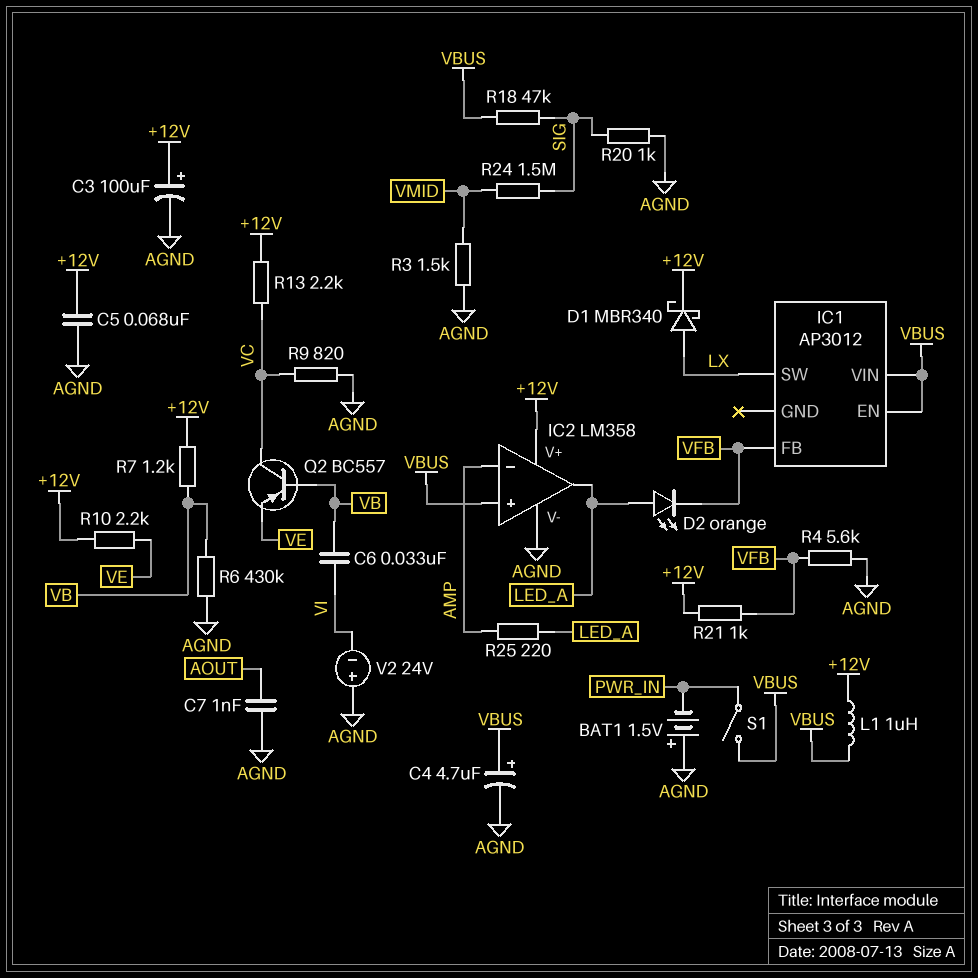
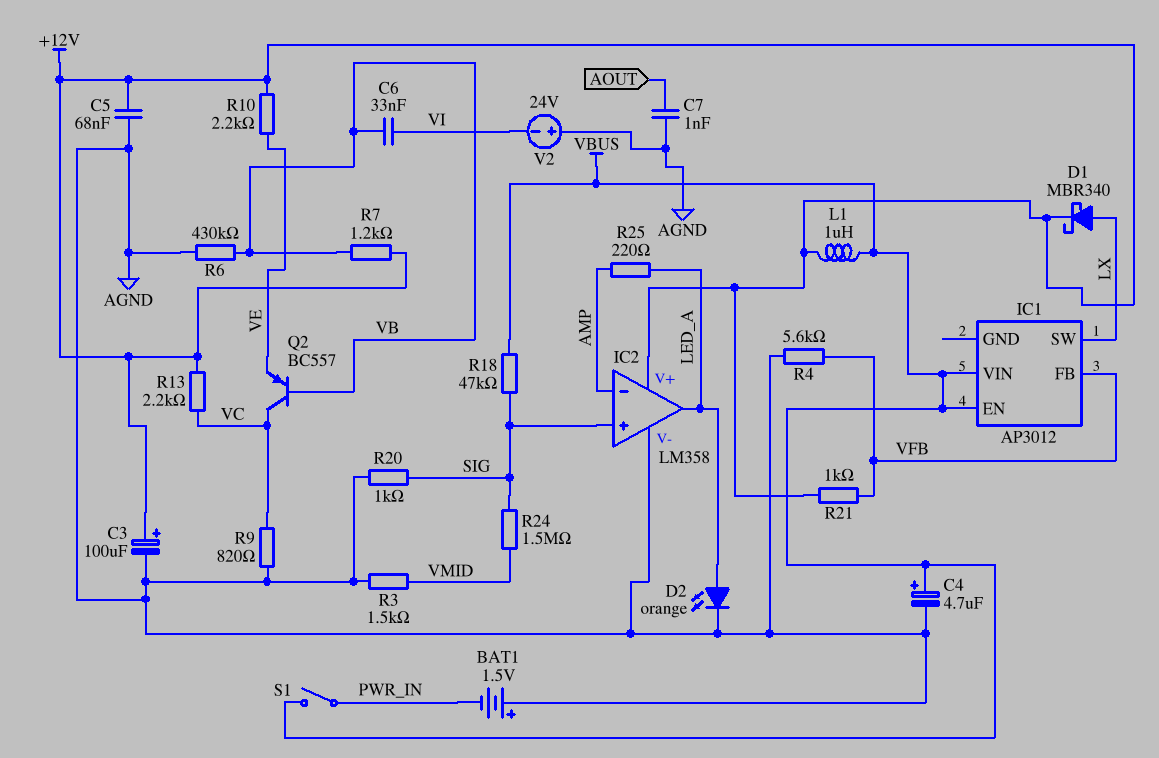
D2: LED orange (A LED_A, K VFB) -> LED orange (A LED_A, K AGND)
IC2 pin in+: VBUS -> SIG

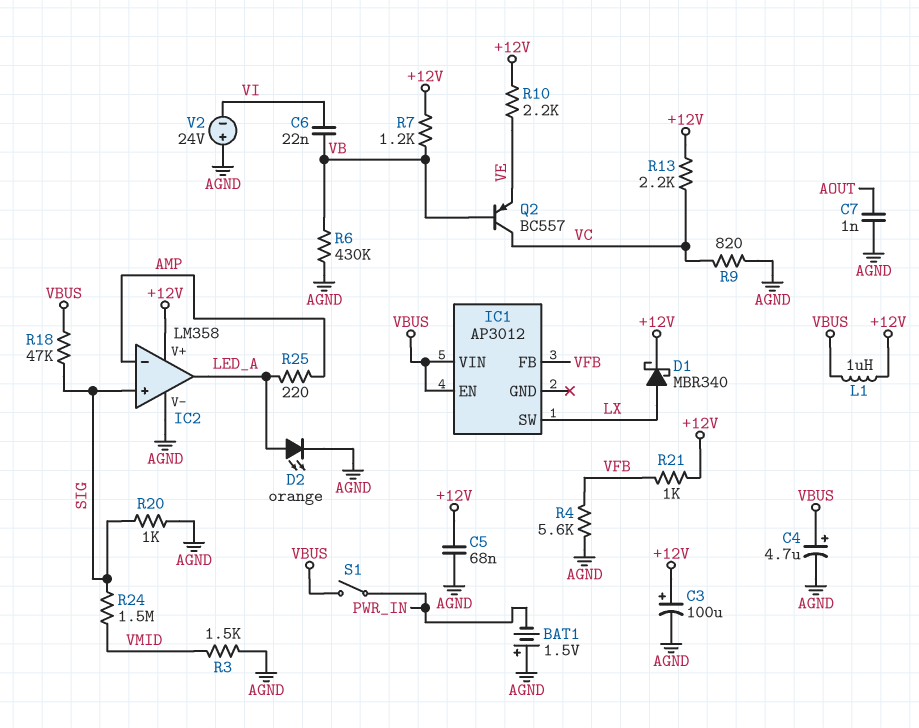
C6: 33nF (VB, VI) -> 22nF (VB, VI)

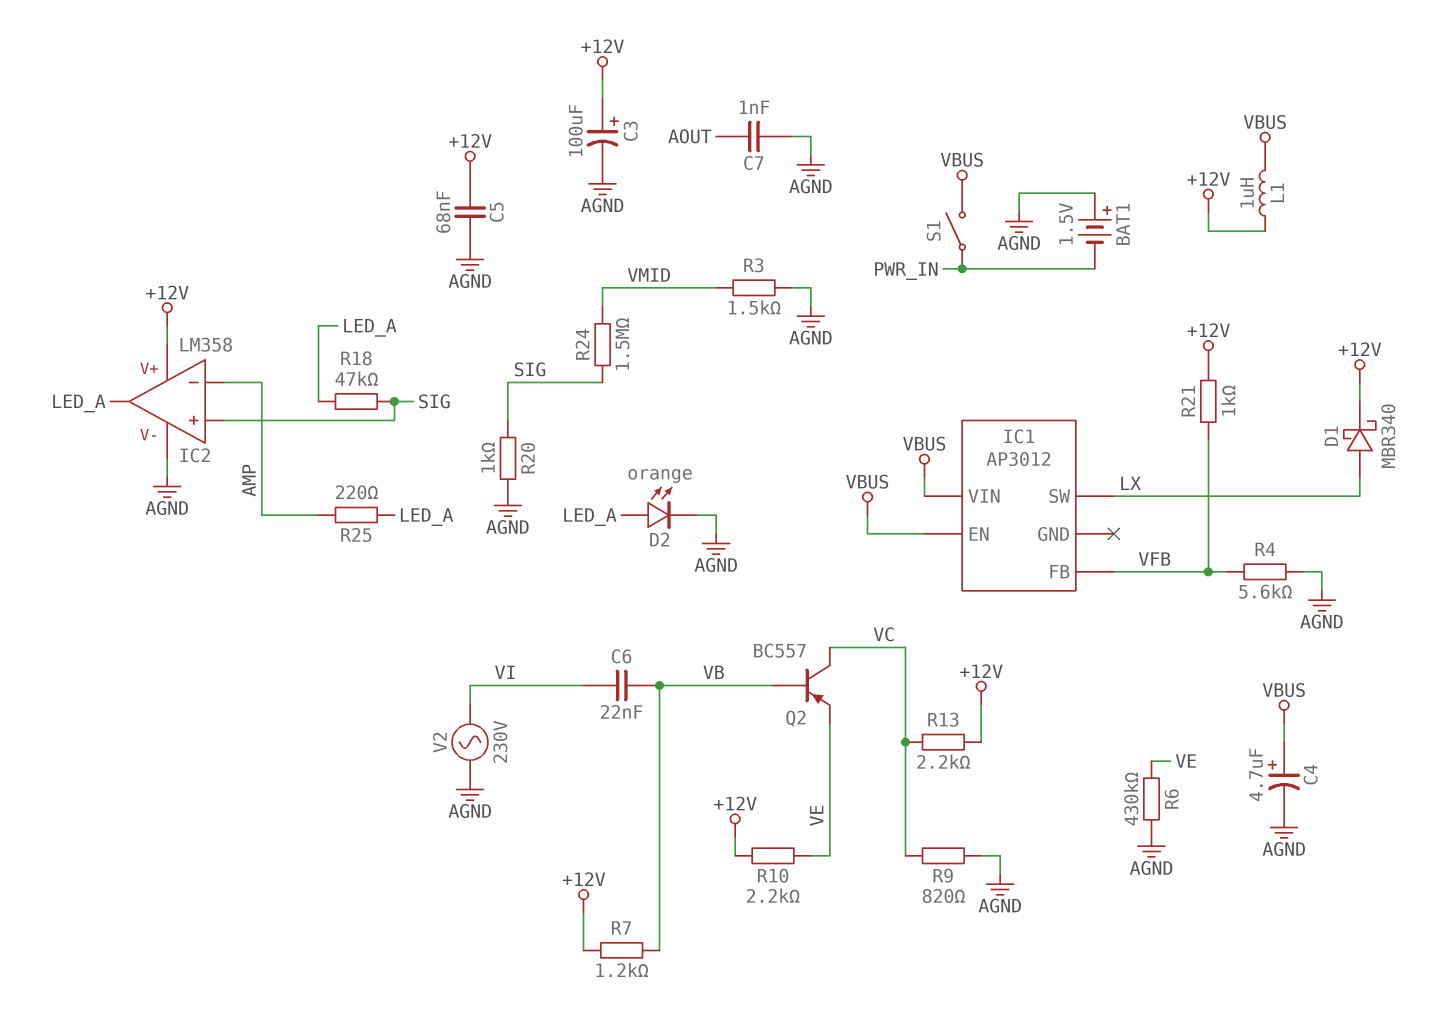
R6: 430k (AGND, VB) -> 430k (AGND, VE)
R18: 47k (SIG, VBUS) -> 47k (LED_A, SIG)
V2: 24V (plus AGND, minus VI) -> AC 230V (AGND, VI)

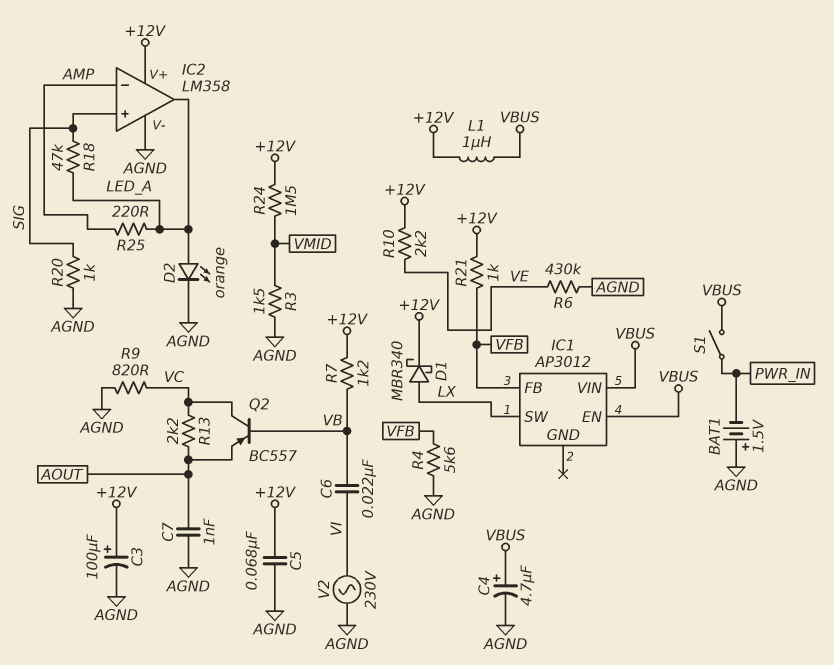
Q2: PNP BC557 (B VB, C VC, E VE) -> PNP BC557 (B VB, C VC, E AOUT)
R13: 2.2k (+12V, VC) -> 2.2k (AOUT, VC)
R24: 1.5M (SIG, VMID) -> 1.5M (+12V, VMID)

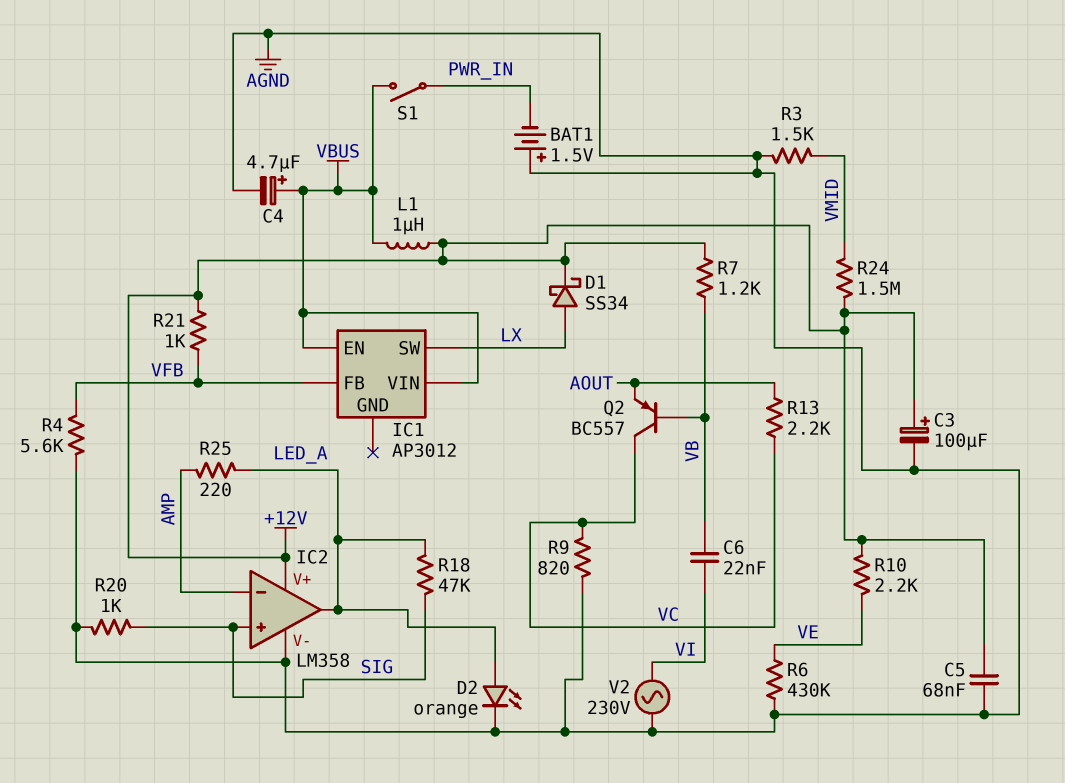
C7: 1nF (AGND, AOUT) -> none
D1: schottky MBR340 (A LX, K +12V) -> schottky SS34 (A LX, K +12V)

